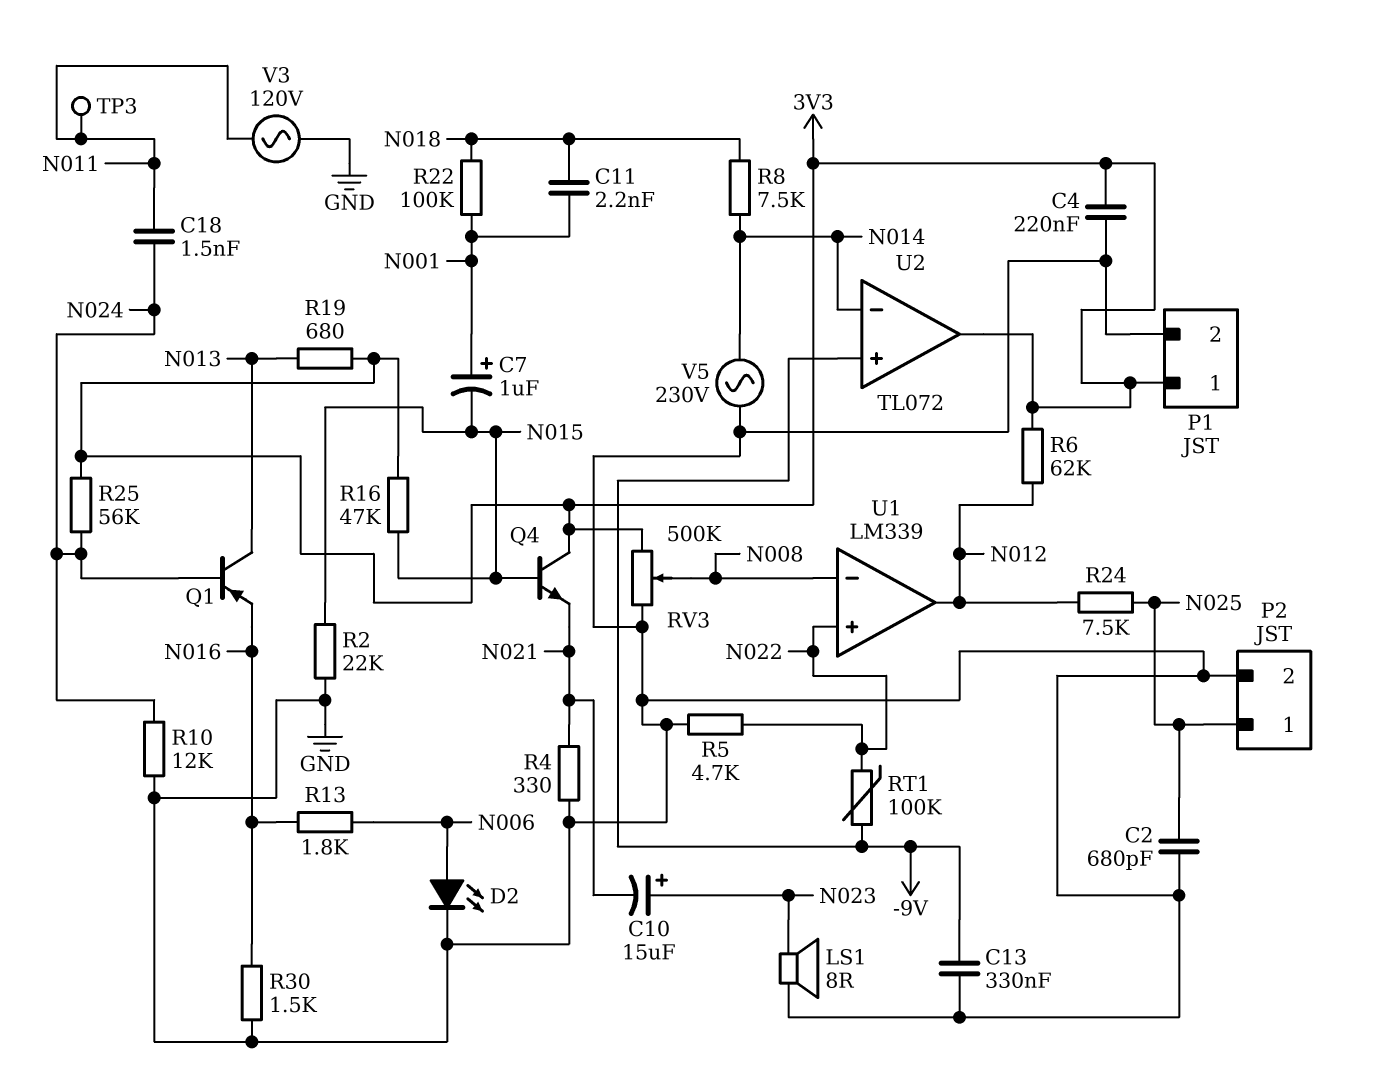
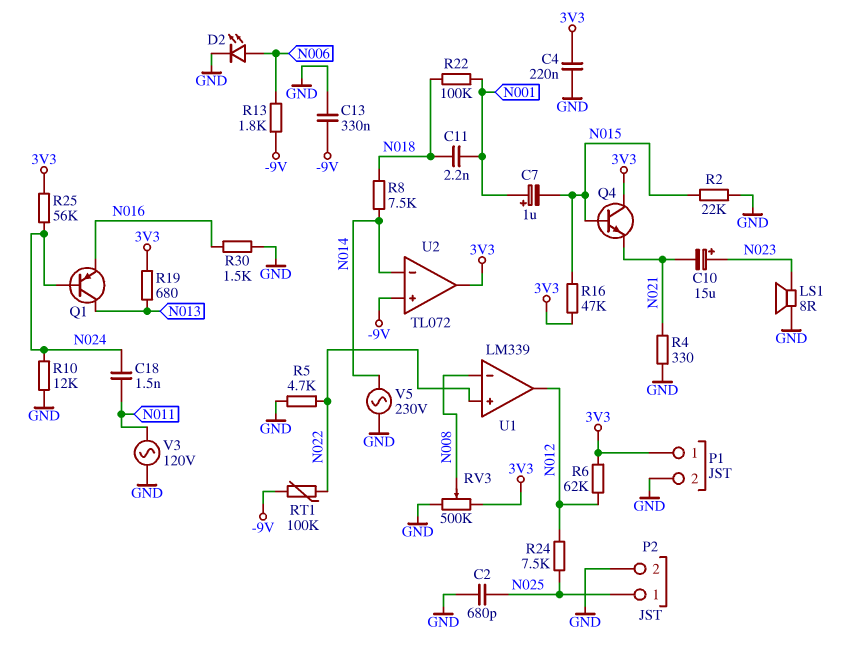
R13: 1.8k (N006, N016) -> 1.8k (-9V, N006)
TP3: test point (N011) -> none

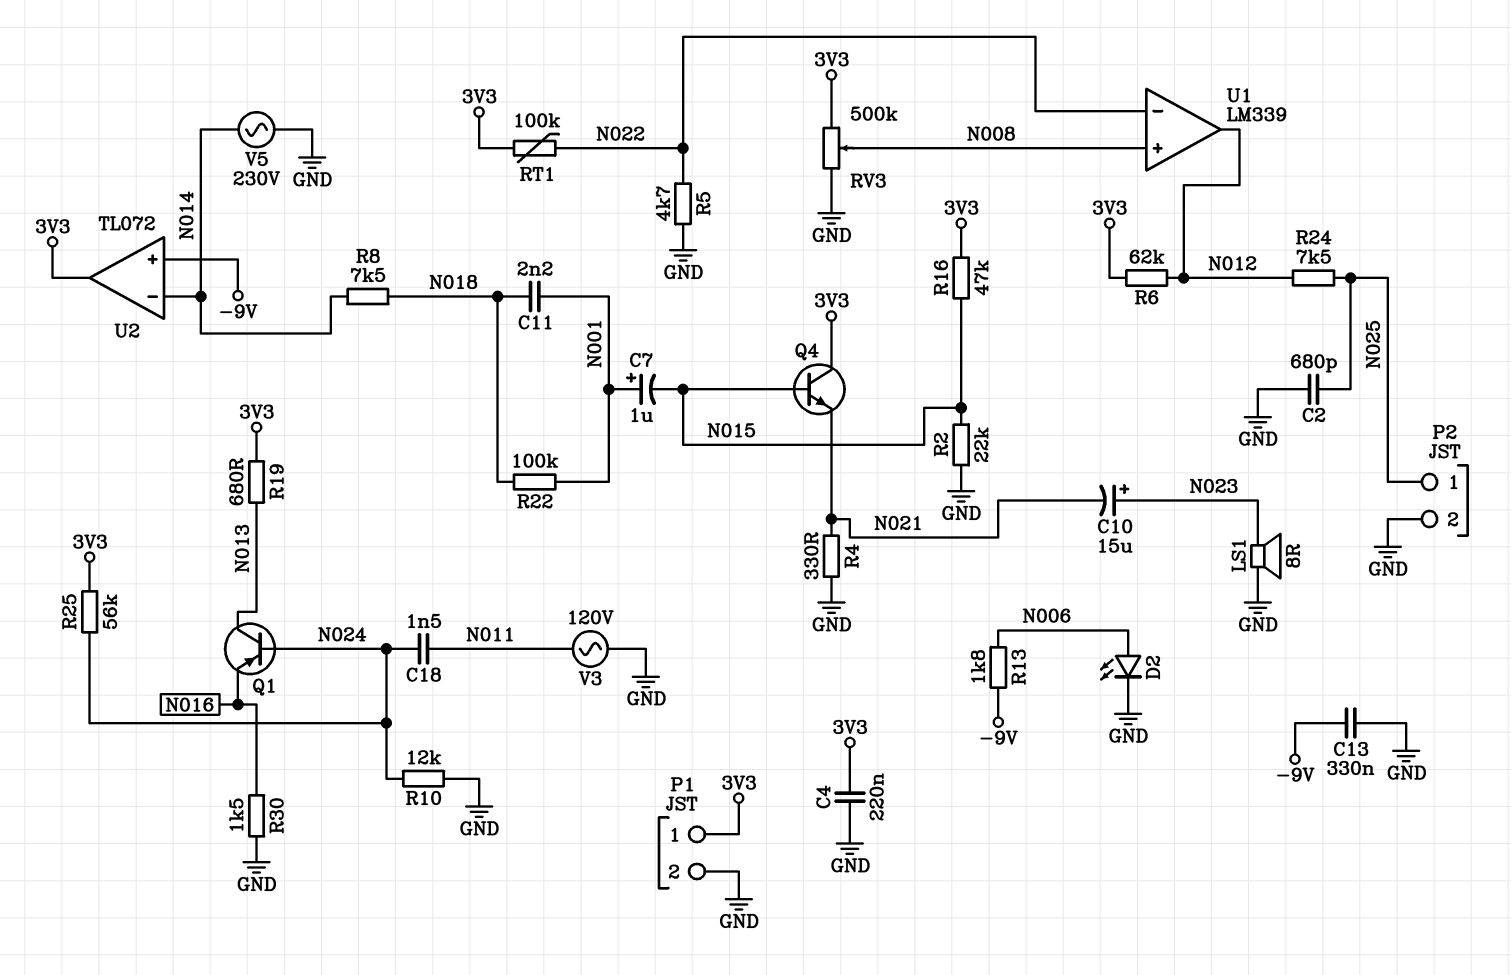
RT1: 100k (-9V, N022) -> 100k (3V3, N022)
U1 pin in+: N022 -> N008
U1 pin in-: N008 -> N022

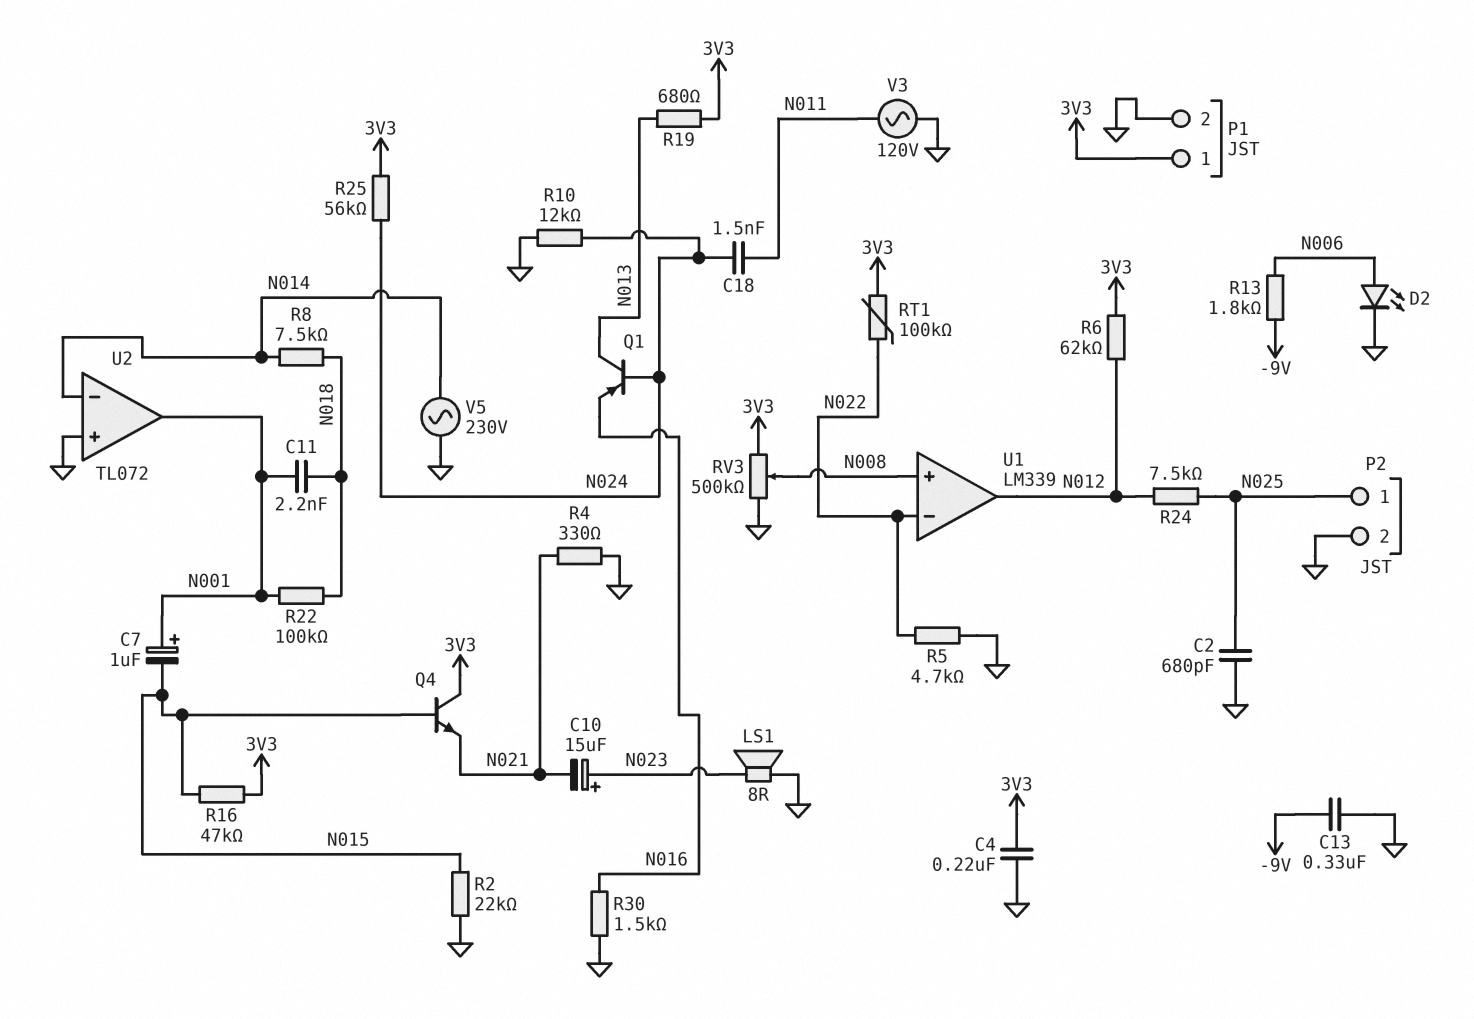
U2 pin in+: -9V -> GND
U2 pin out: 3V3 -> N001

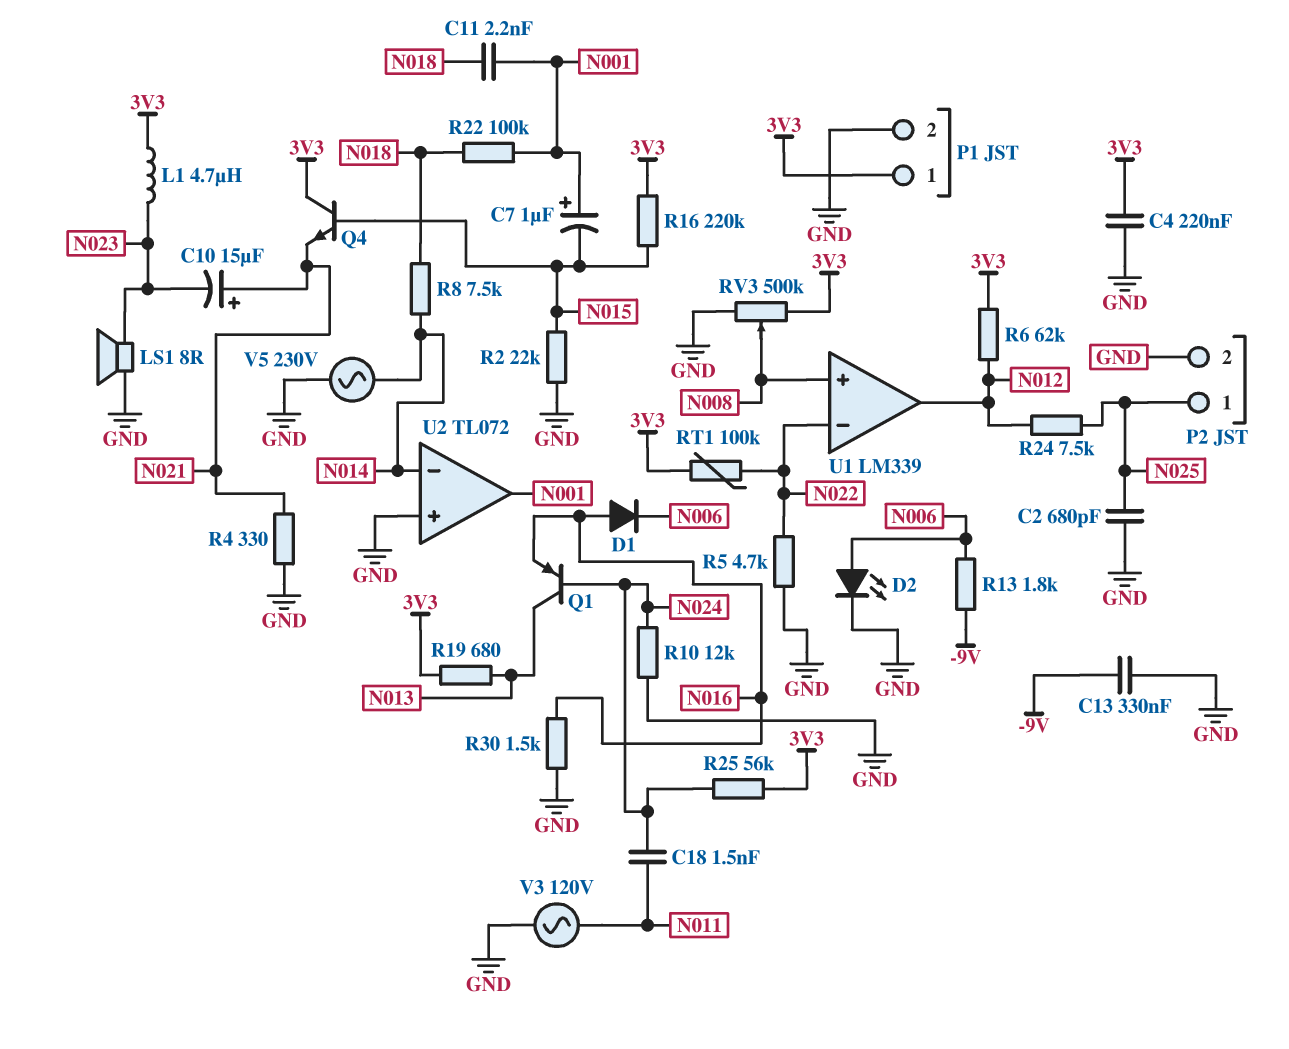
C10: 15uF (plus N023, minus N021) -> 15uF (plus N021, minus N023)
D1: none -> diode (A N016, K N006)
L1: none -> 4.7uH (3V3, N023)
R16: 47k (3V3, N015) -> 220k (3V3, N015)

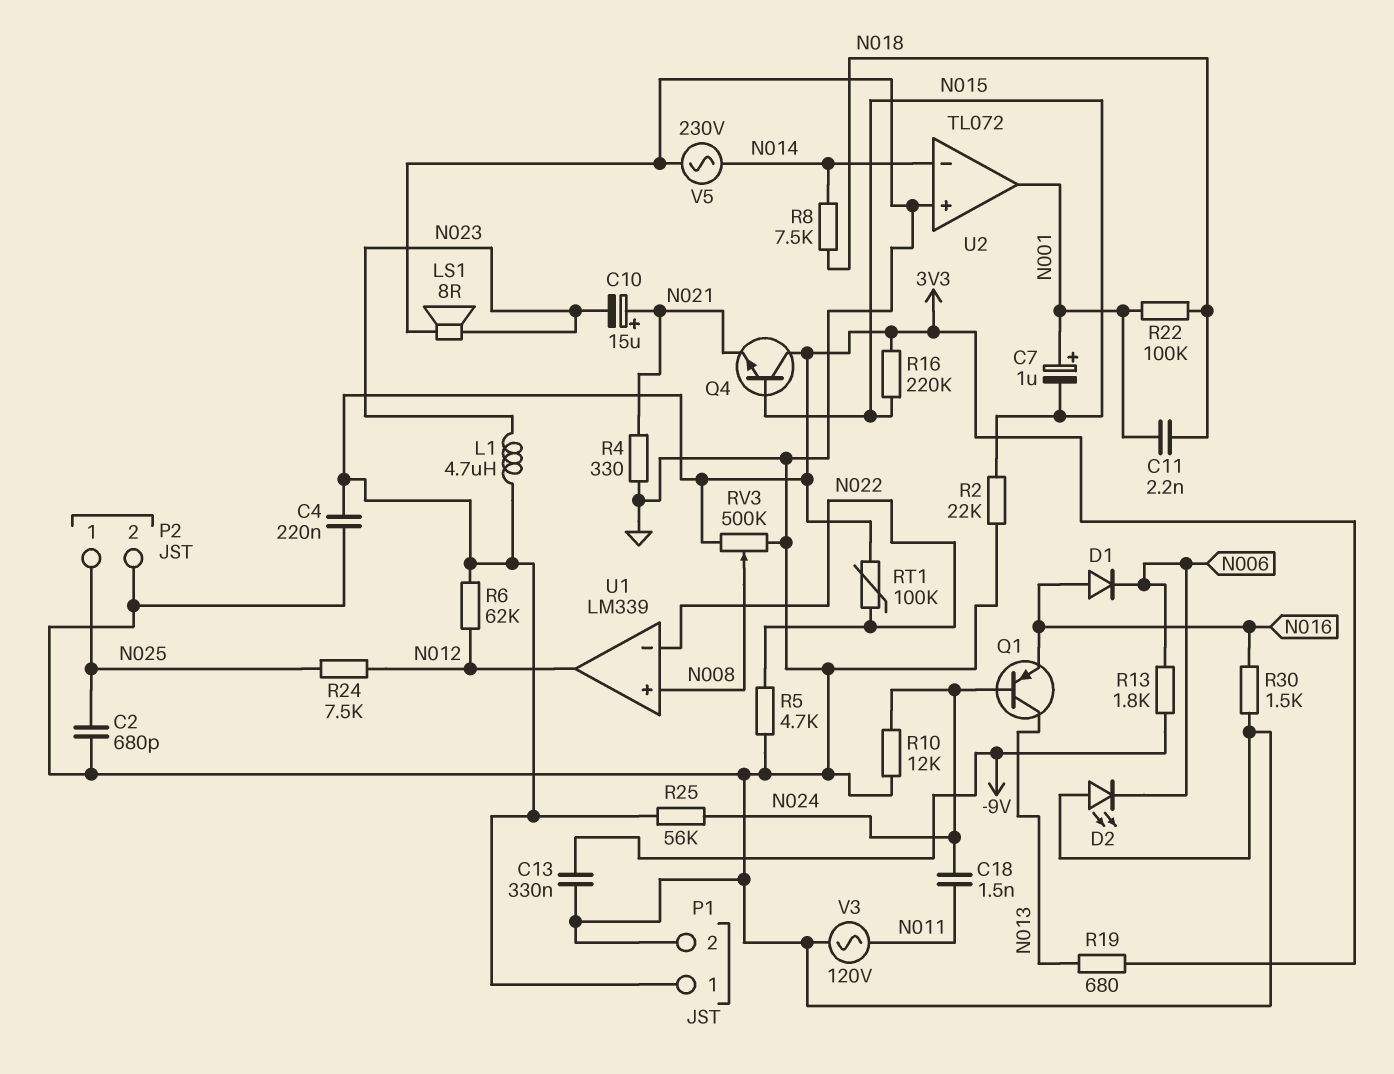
D2: LED (A N006, K GND) -> LED (A GND, K N006)

